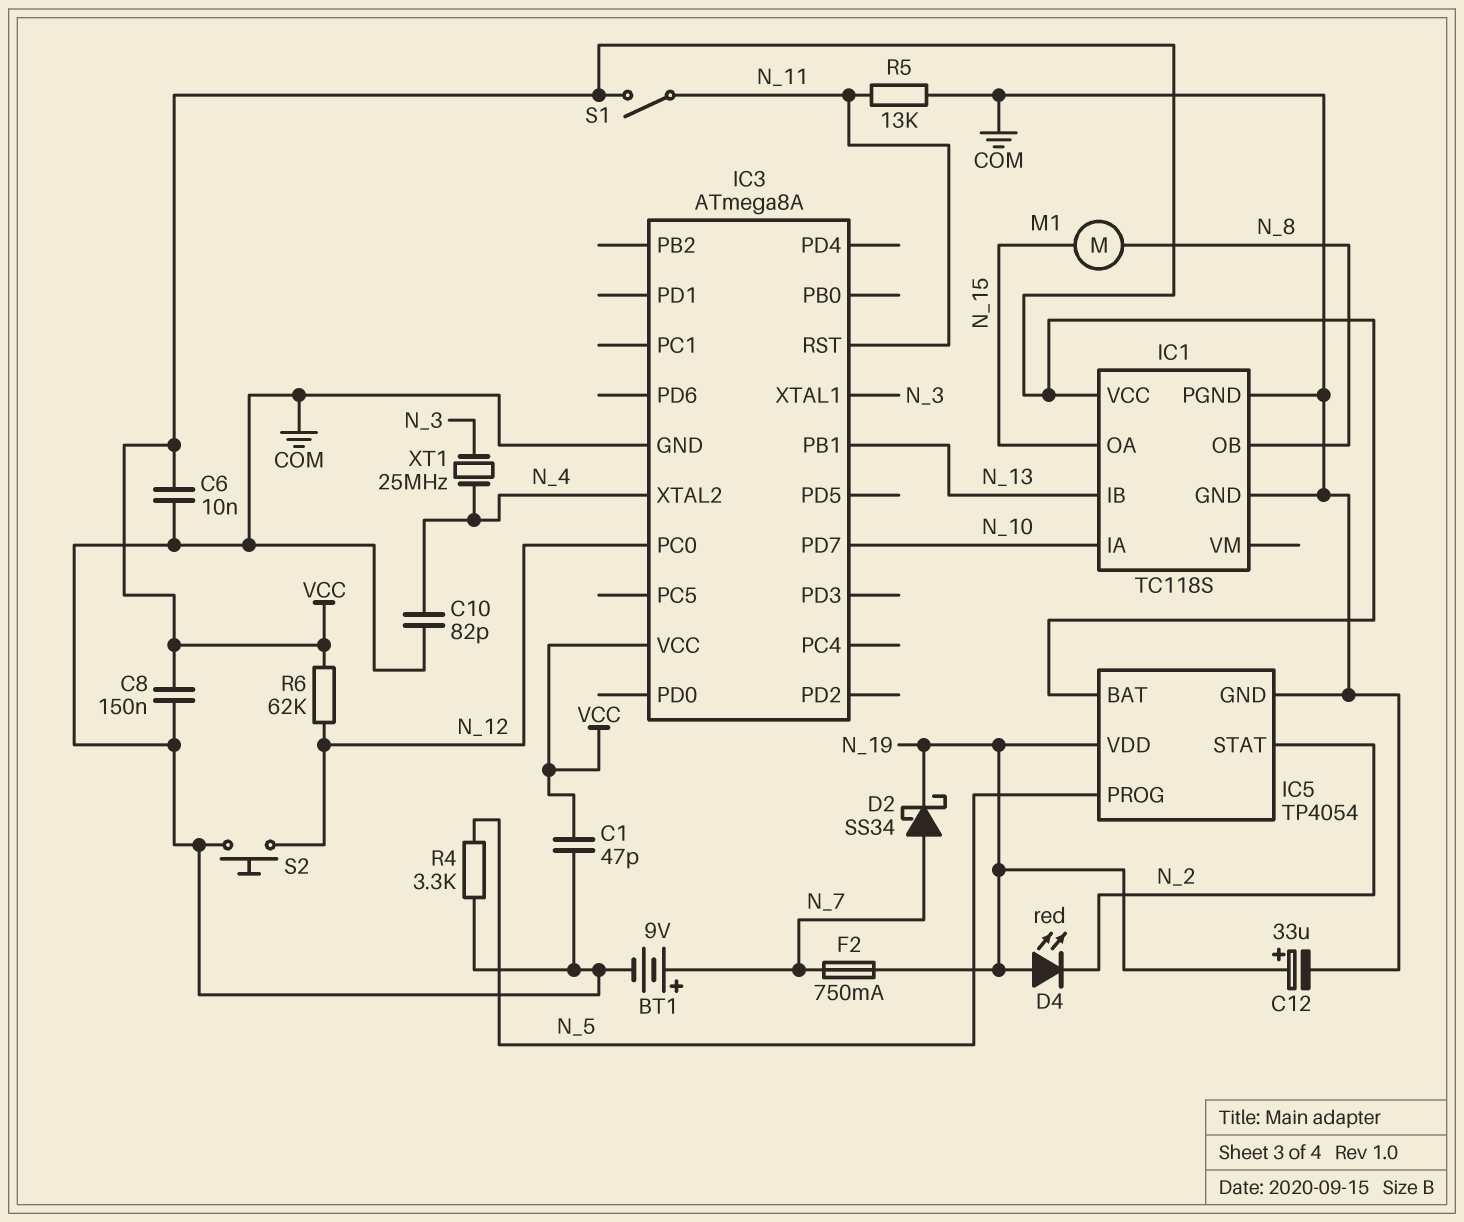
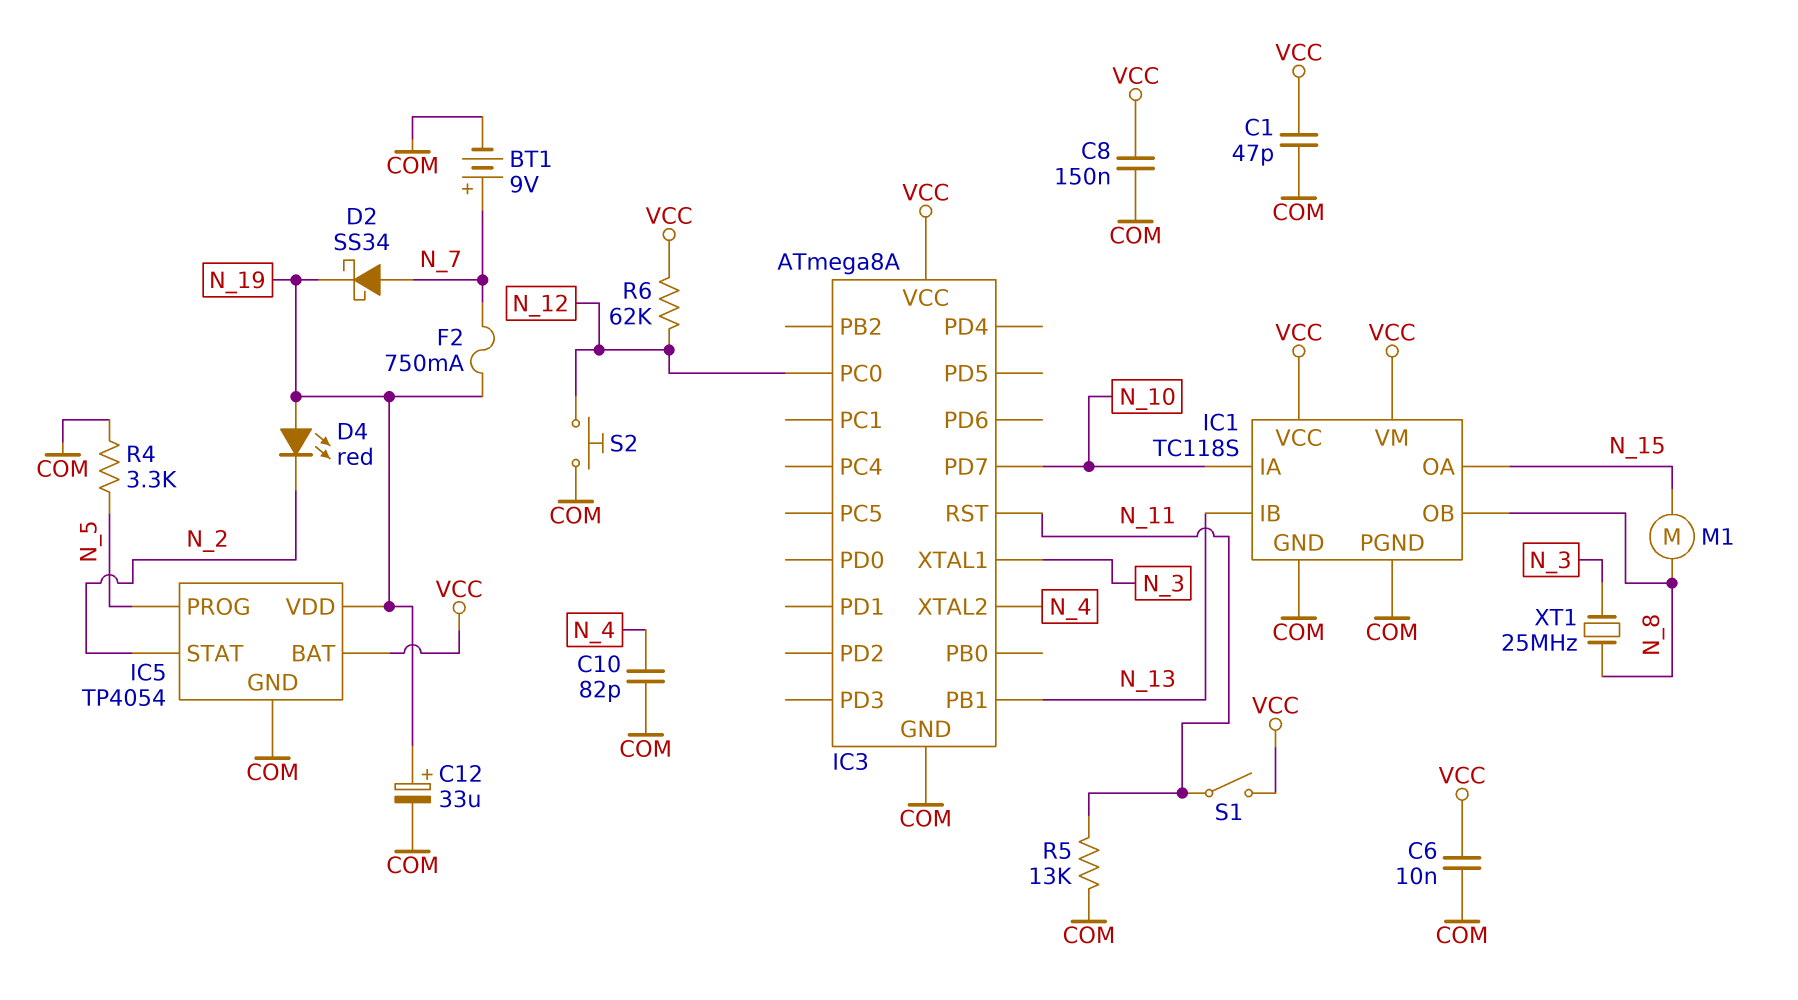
IC1 pin VM: none -> VCC
XT1: 25MHz (N_3, N_4) -> 25MHz (N_3, N_8)

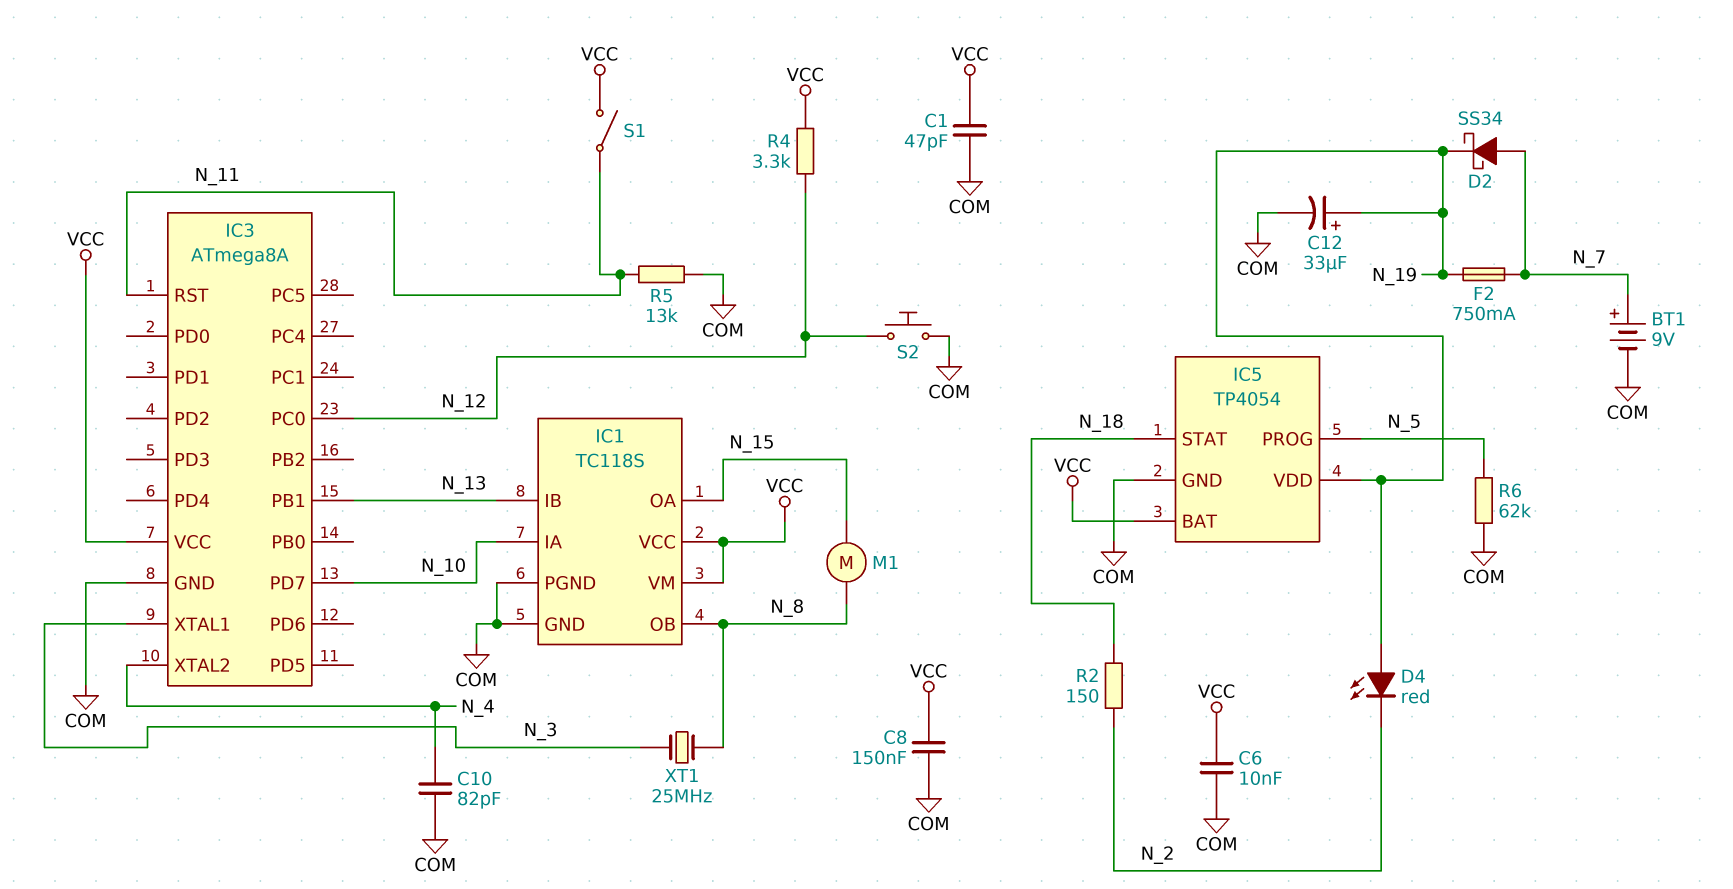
IC5 pin STAT: N_2 -> N_18
R2: none -> 150 (N_2, N_18)
R4: 3.3k (COM, N_5) -> 3.3k (N_12, VCC)
R6: 62k (N_12, VCC) -> 62k (COM, N_5)

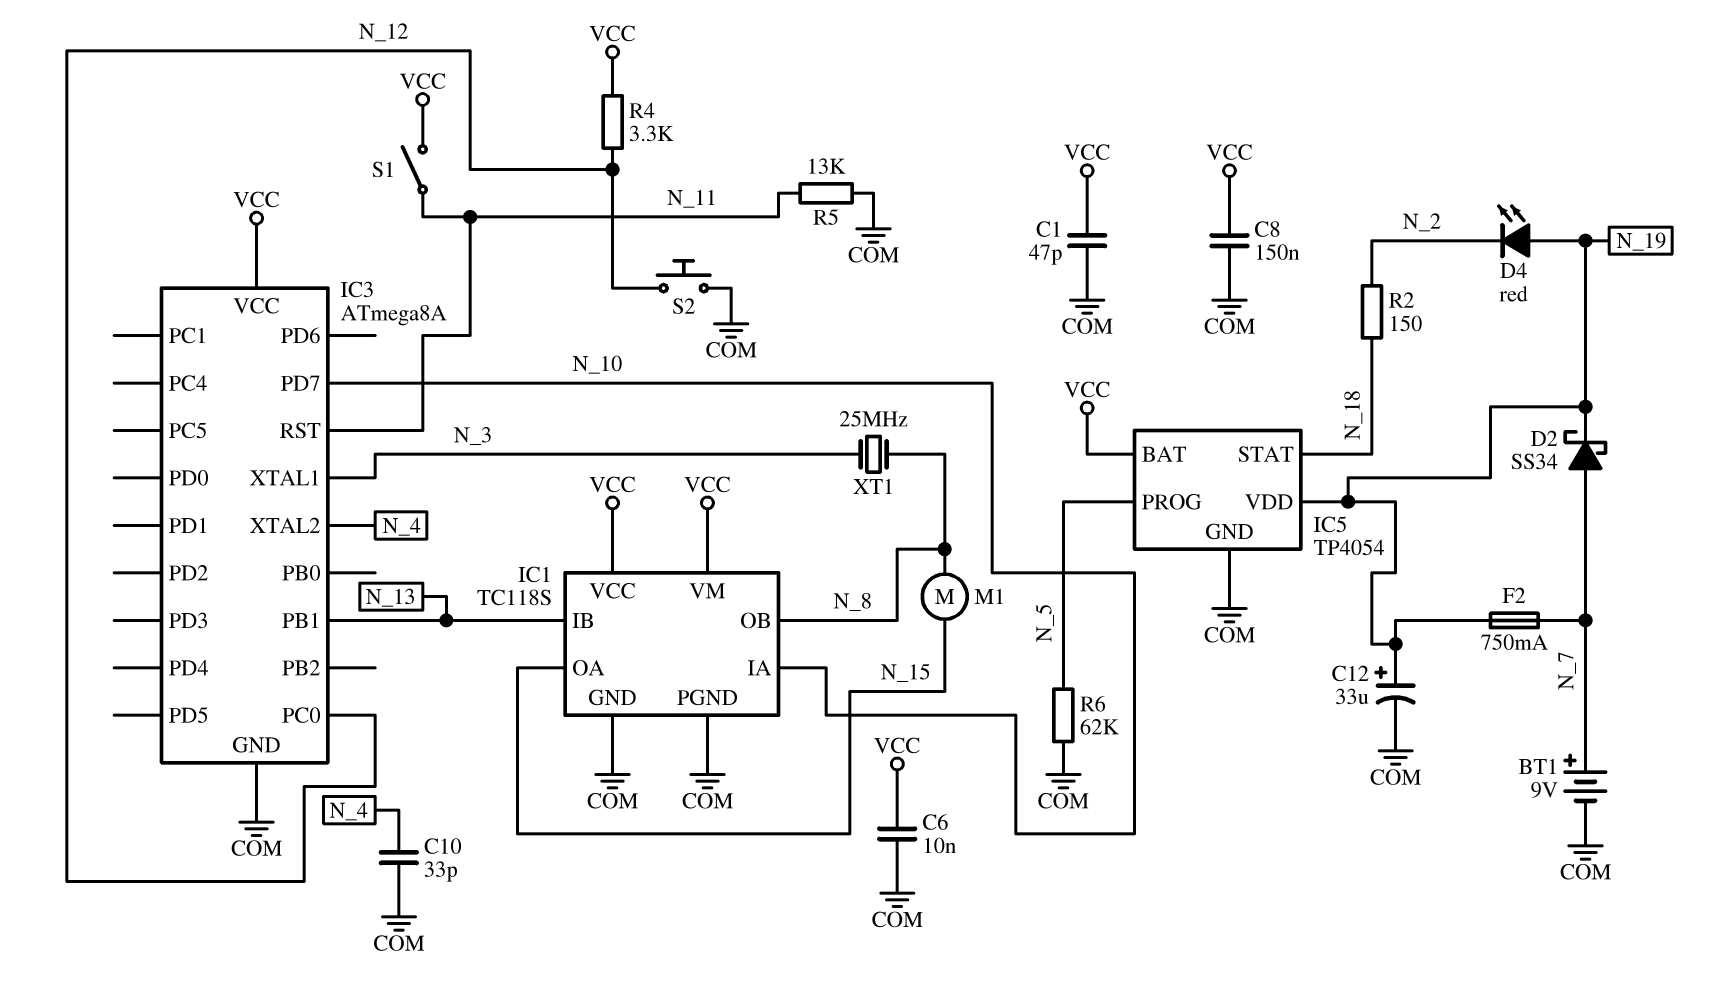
C10: 82pF (COM, N_4) -> 33pF (COM, N_4)

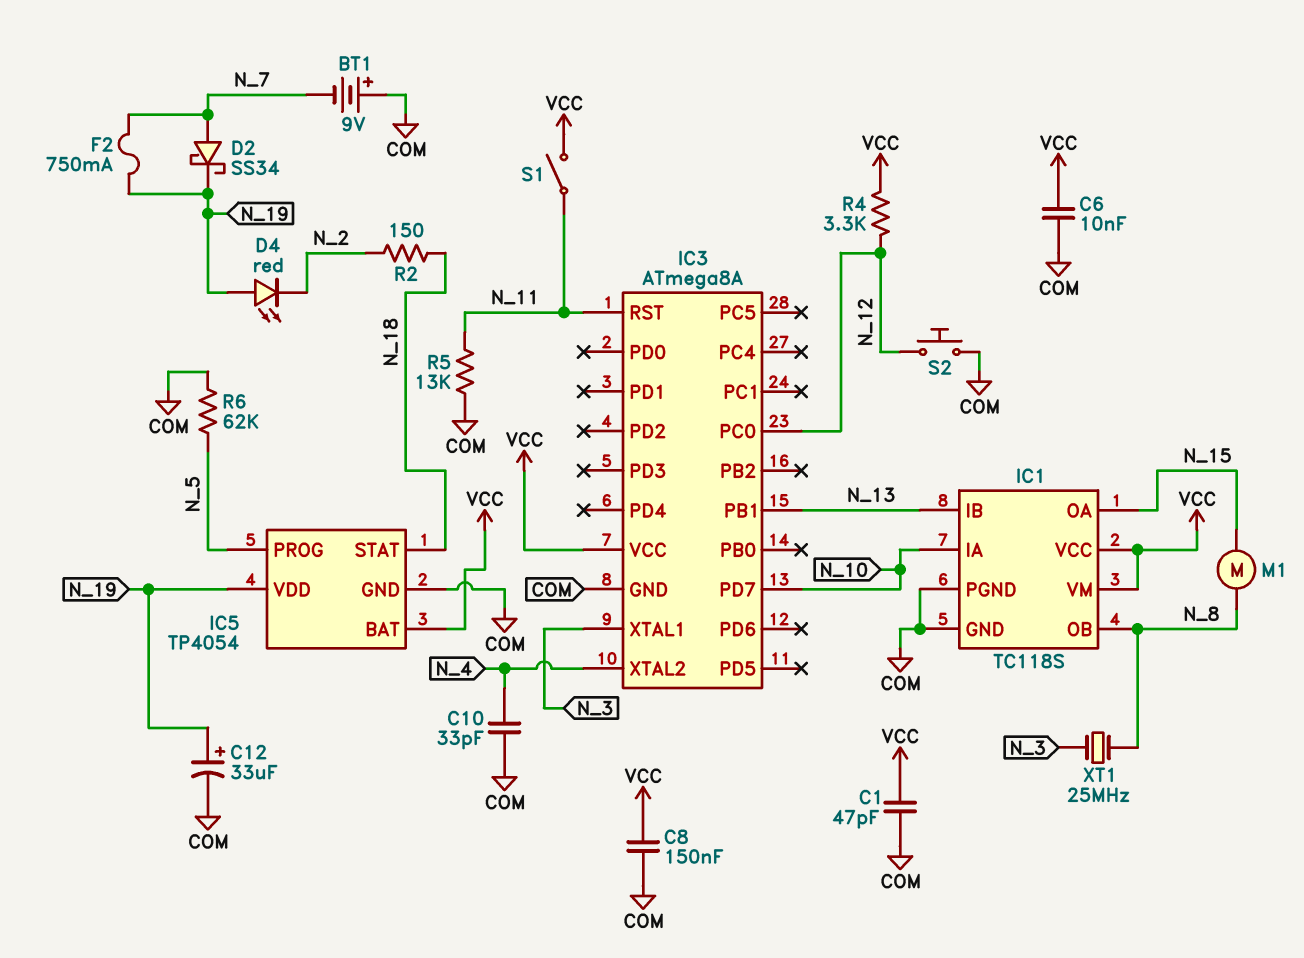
BT1: 9V (plus N_7, minus COM) -> 9V (plus COM, minus N_7)

